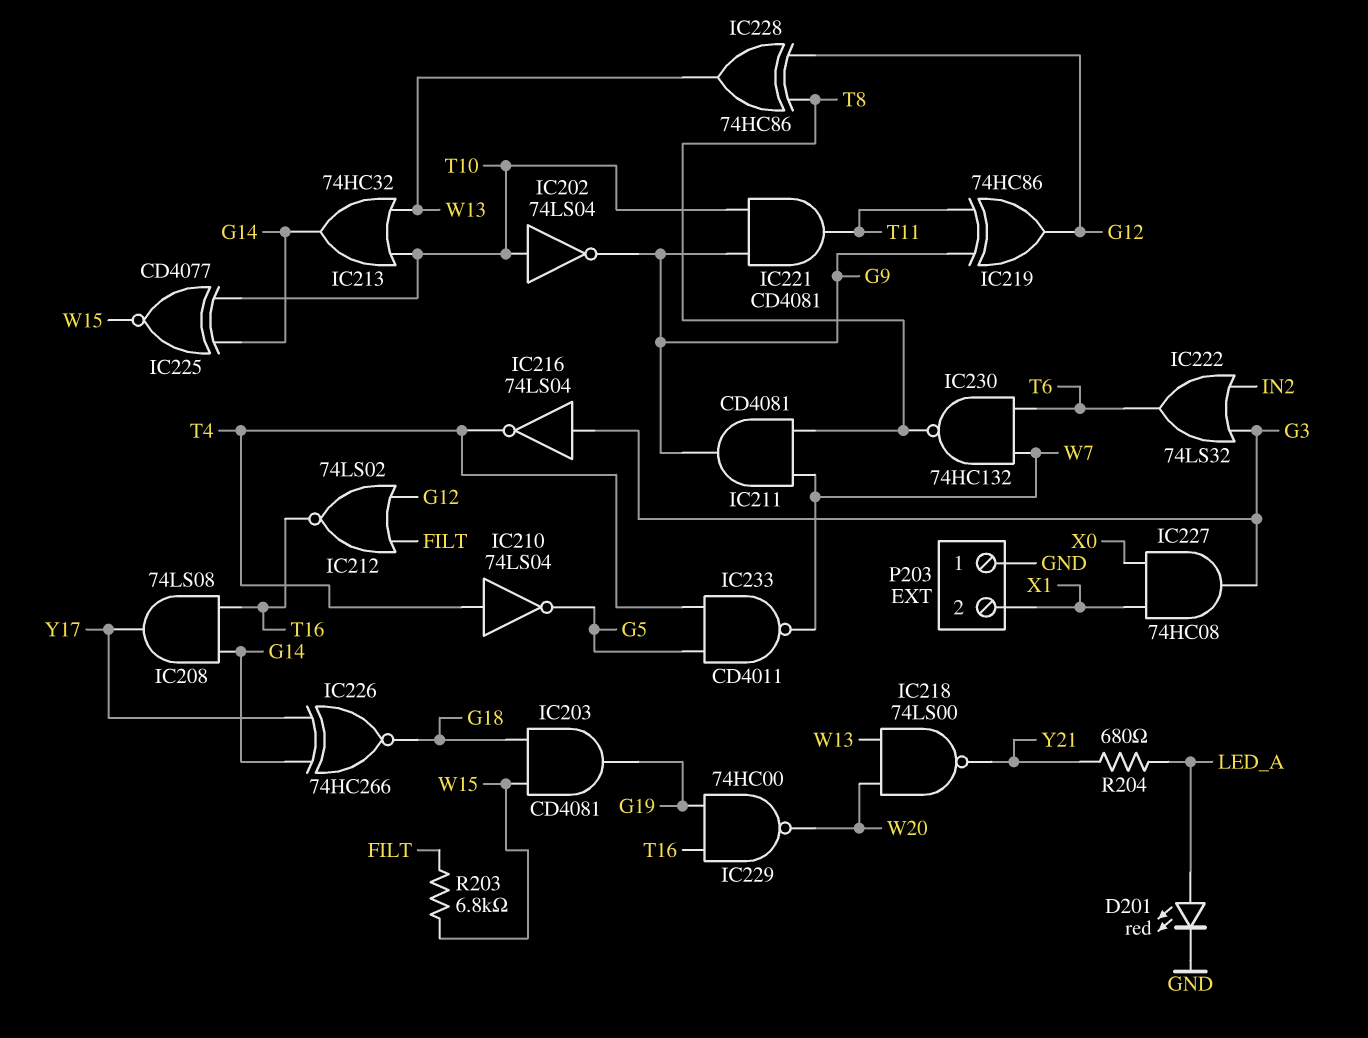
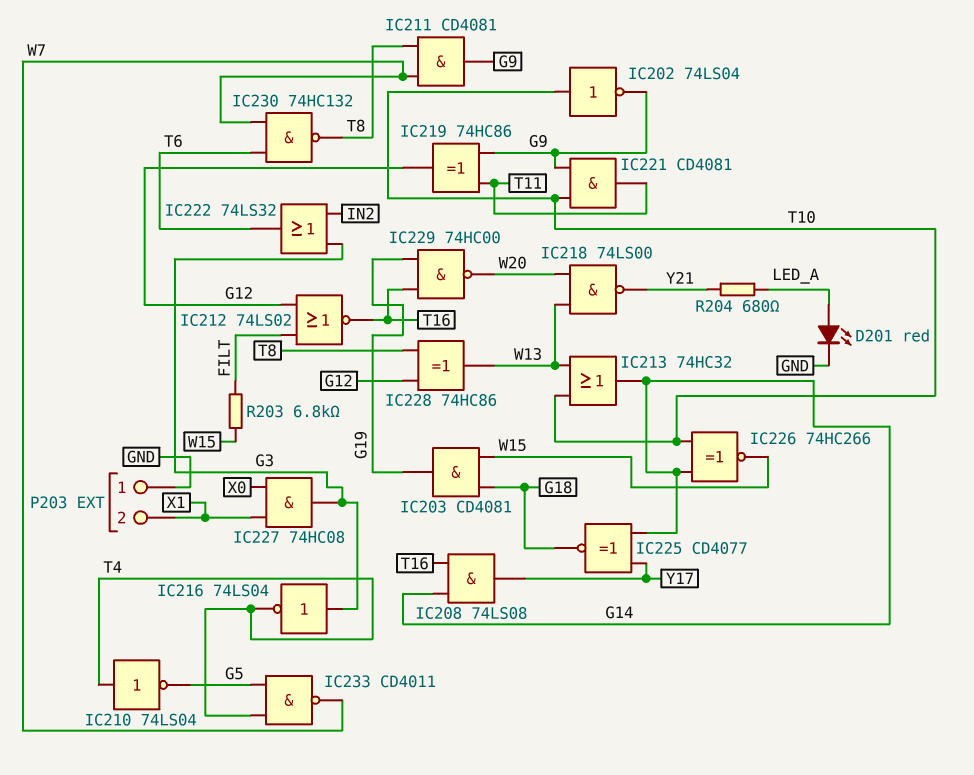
IC225: XNOR CD4077 (in G14, in T10, out W15) -> XNOR CD4077 (in G14, in Y17, out G18)
IC226: XNOR 74HC266 (in G14, in Y17, out G18) -> XNOR 74HC266 (in G14, in T10, out W15)

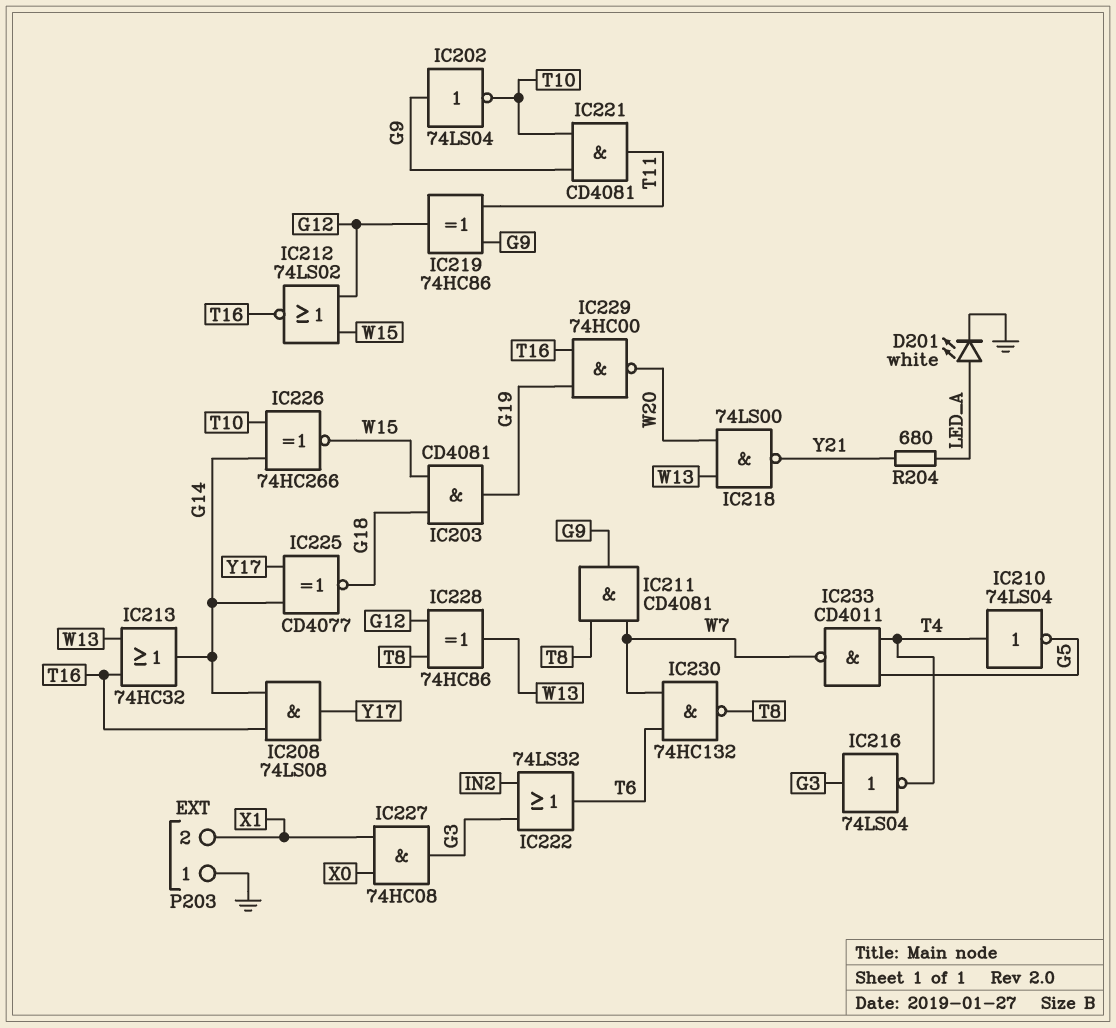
D201: LED red (A LED_A, K GND) -> LED white (A LED_A, K GND)
IC202: NOT 74LS04 (in T10, out G9) -> NOT 74LS04 (in G9, out T10)
IC212: NOR 74LS02 (in FILT, in G12, out T16) -> NOR 74LS02 (in G12, in W15, out T16)
IC213: OR 74HC32 (in T10, in W13, out G14) -> OR 74HC32 (in T16, in W13, out G14)
R203: 6.8k (FILT, W15) -> none

